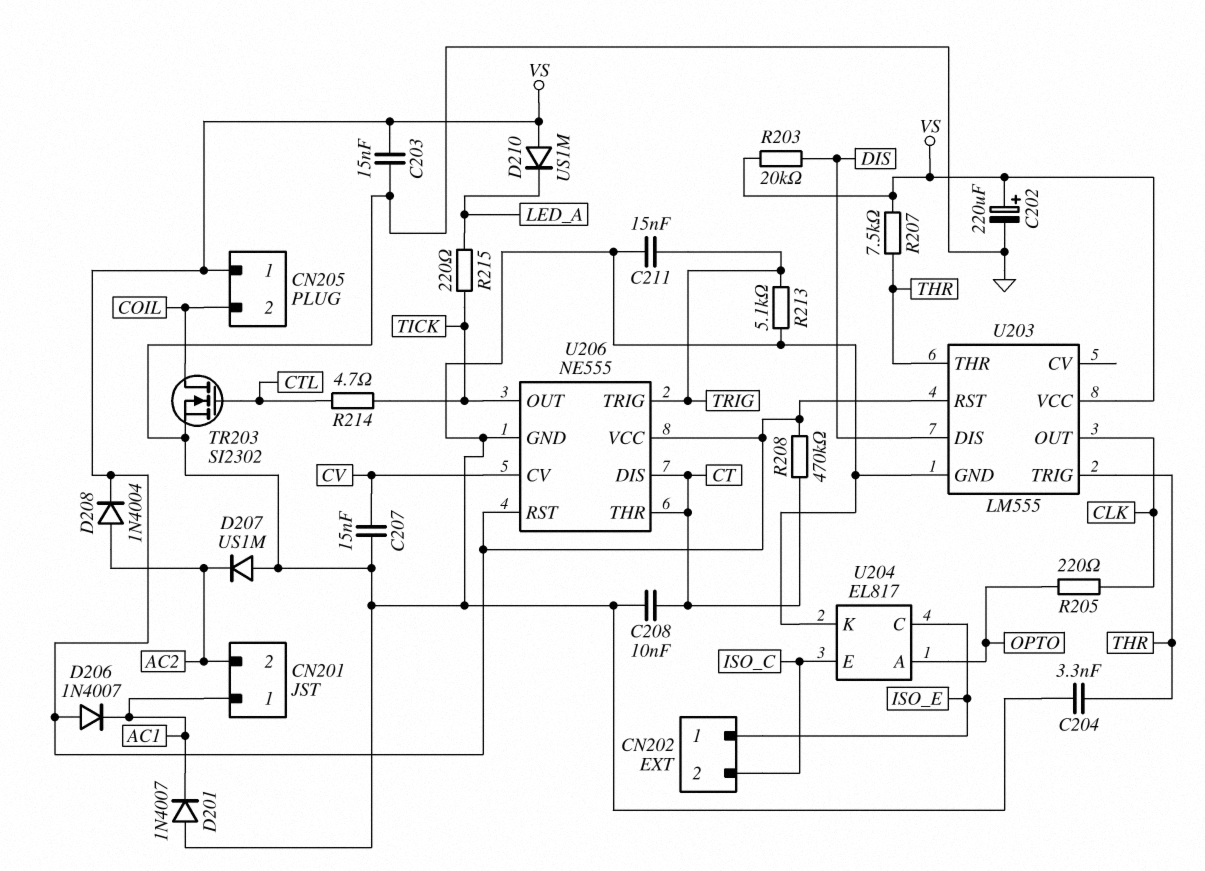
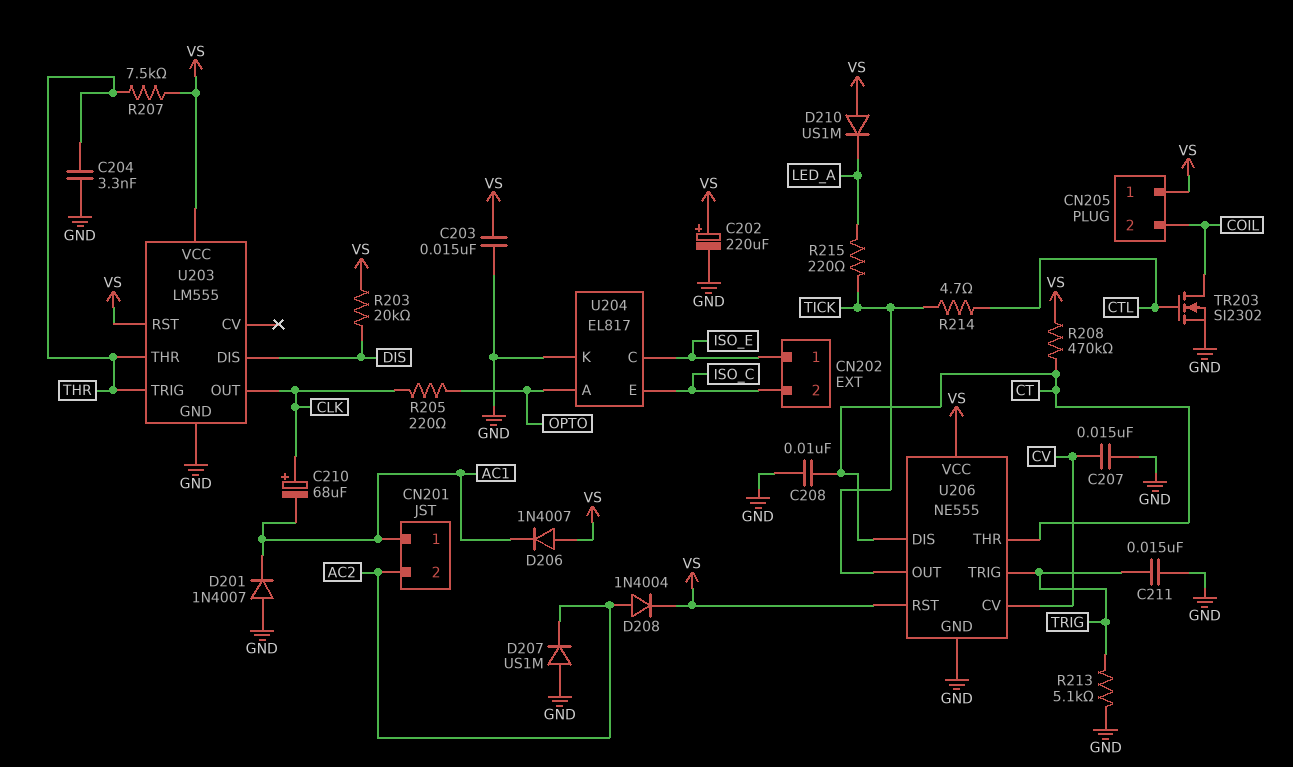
C210: none -> 68uF (plus CLK, minus AC1)

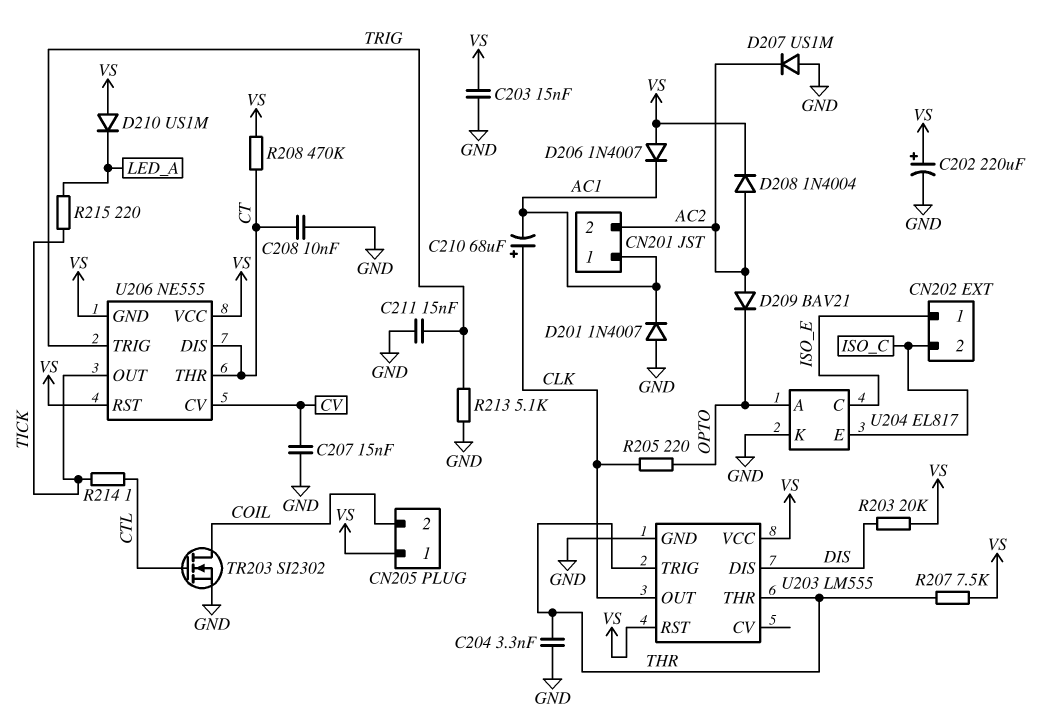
D209: none -> diode BAV21 (A AC2, K OPTO)
R214: 4.7 (CTL, TICK) -> 1 (CTL, TICK)
U206 pin GND: GND -> VS

